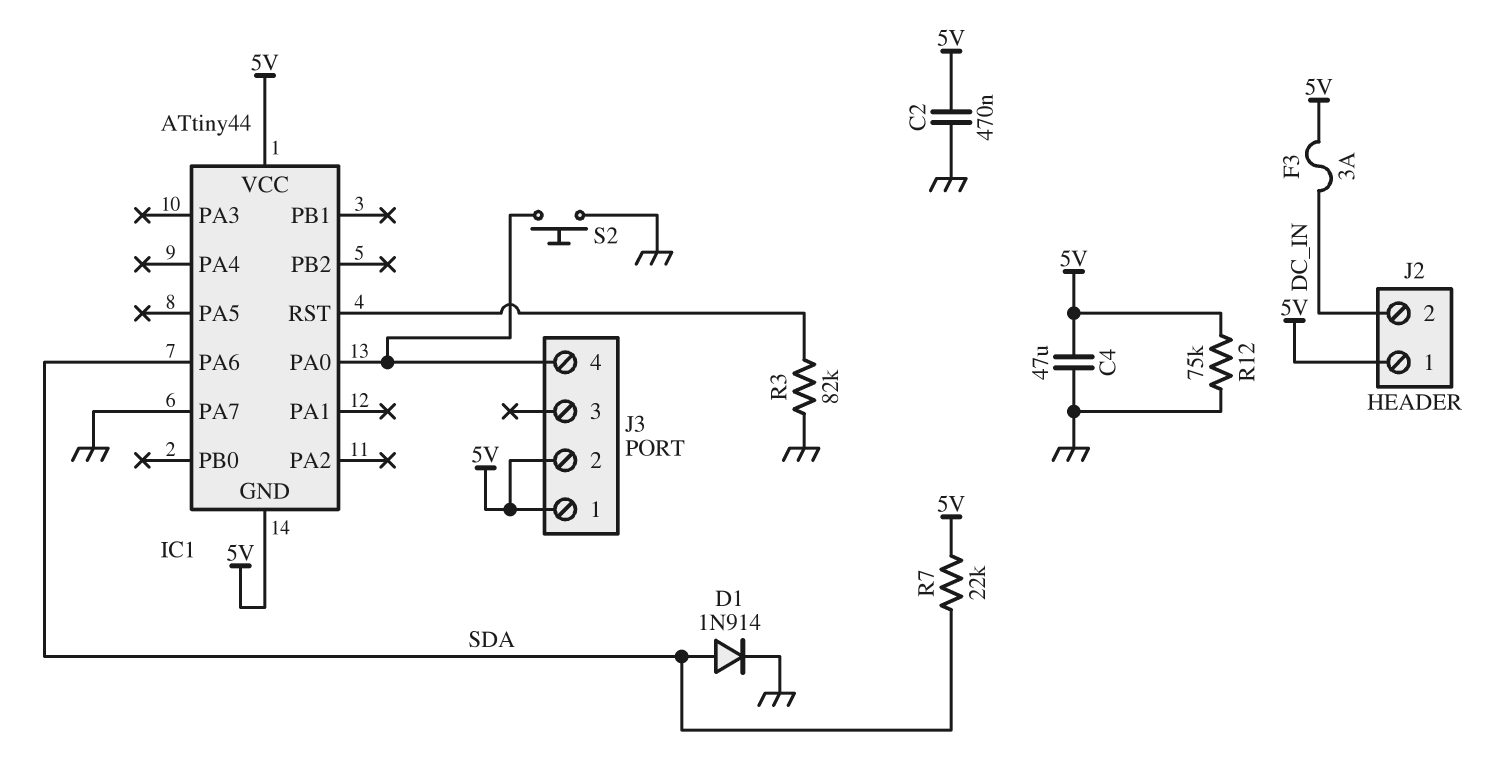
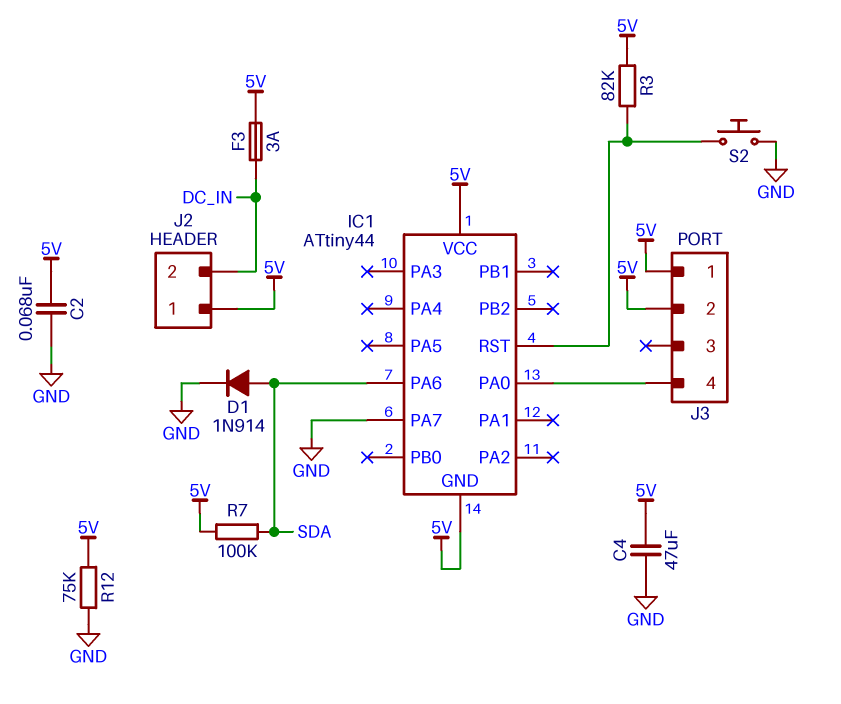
C2: 470nF (5V, GND) -> 68nF (5V, GND)
R3: 82k (GND, IC1/RST) -> 82k (5V, IC1/RST)
R7: 22k (5V, SDA) -> 100k (5V, SDA)
S2: button (GND, IC1/PA0) -> button (GND, IC1/RST)

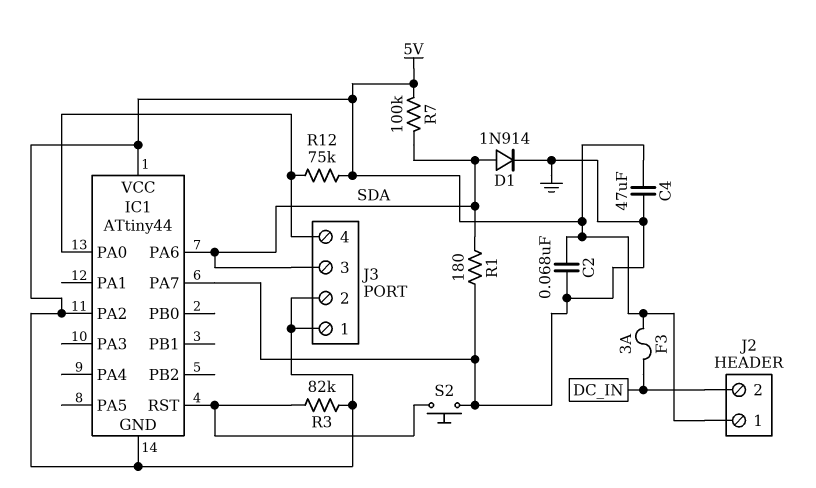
IC1 pin PA2: none -> 5V
J3 pin 3: none -> SDA
R1: none -> 180 (GND, SDA)
R12: 75k (5V, GND) -> 75k (5V, IC1/PA0)

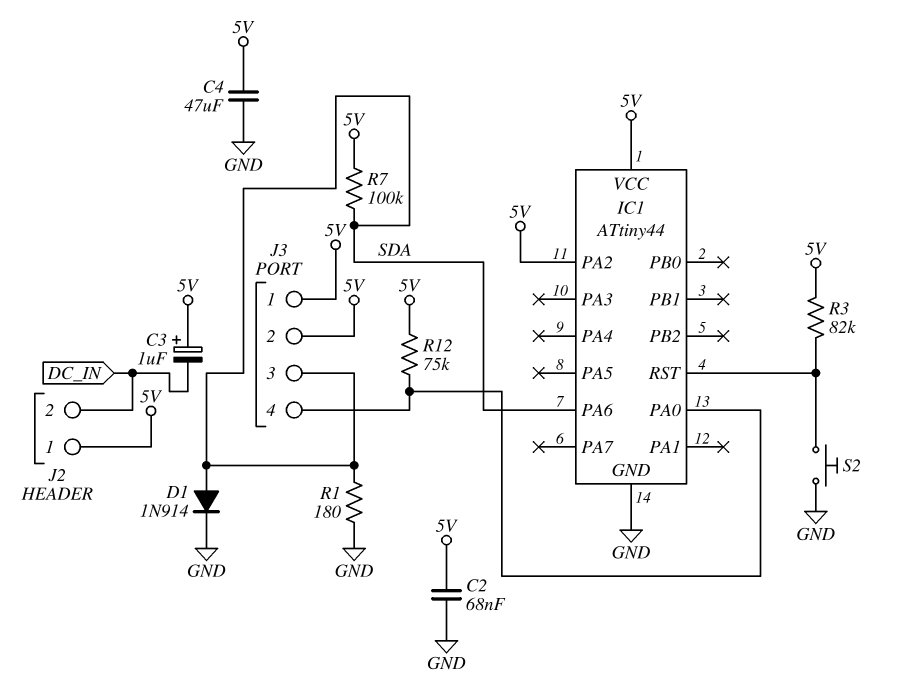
C3: none -> 1uF (plus 5V, minus DC_IN)
F3: 3A (5V, DC_IN) -> none
IC1 pin GND: 5V -> GND
IC1 pin PA7: GND -> none

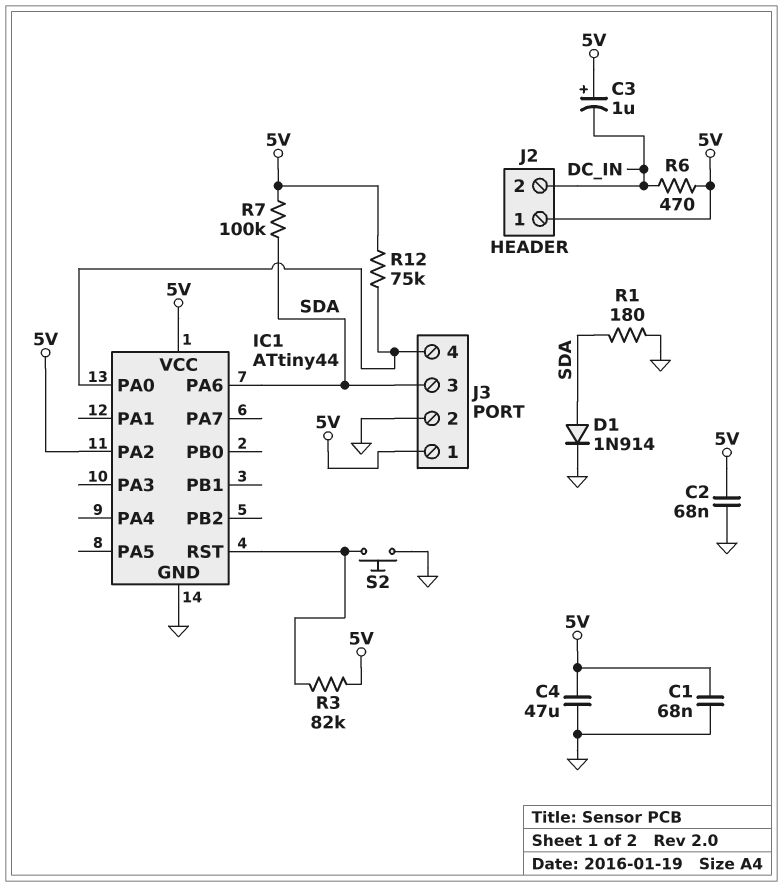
C1: none -> 68nF (5V, GND)
J3 pin 2: 5V -> GND
R6: none -> 470 (5V, DC_IN)

